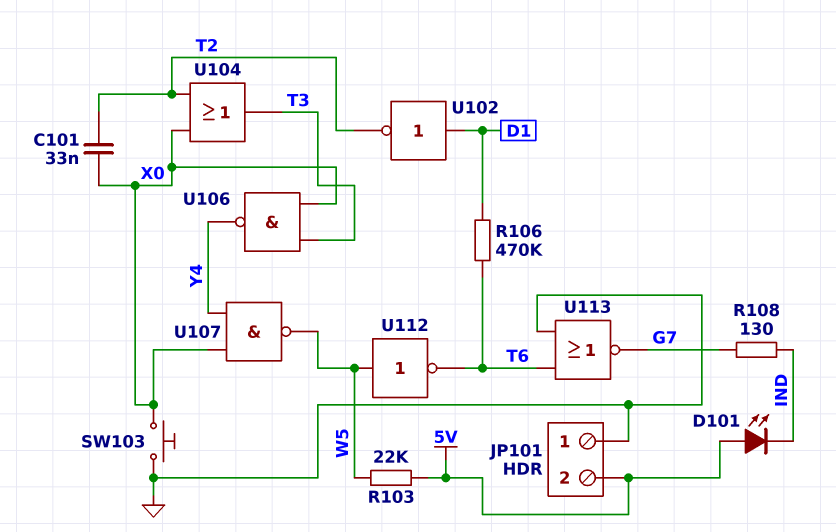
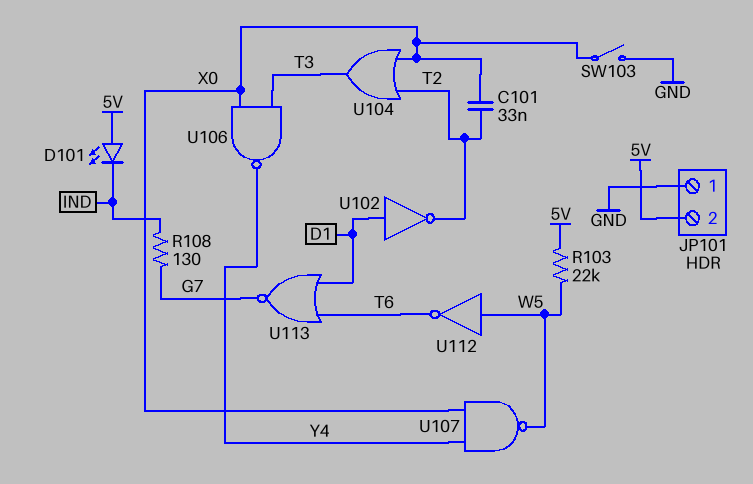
R106: 470k (D1, T6) -> none
SW103: button (GND, X0) -> switch (GND, X0)
U113: NOR (in GND, in T6, out G7) -> NOR (in D1, in T6, out G7)

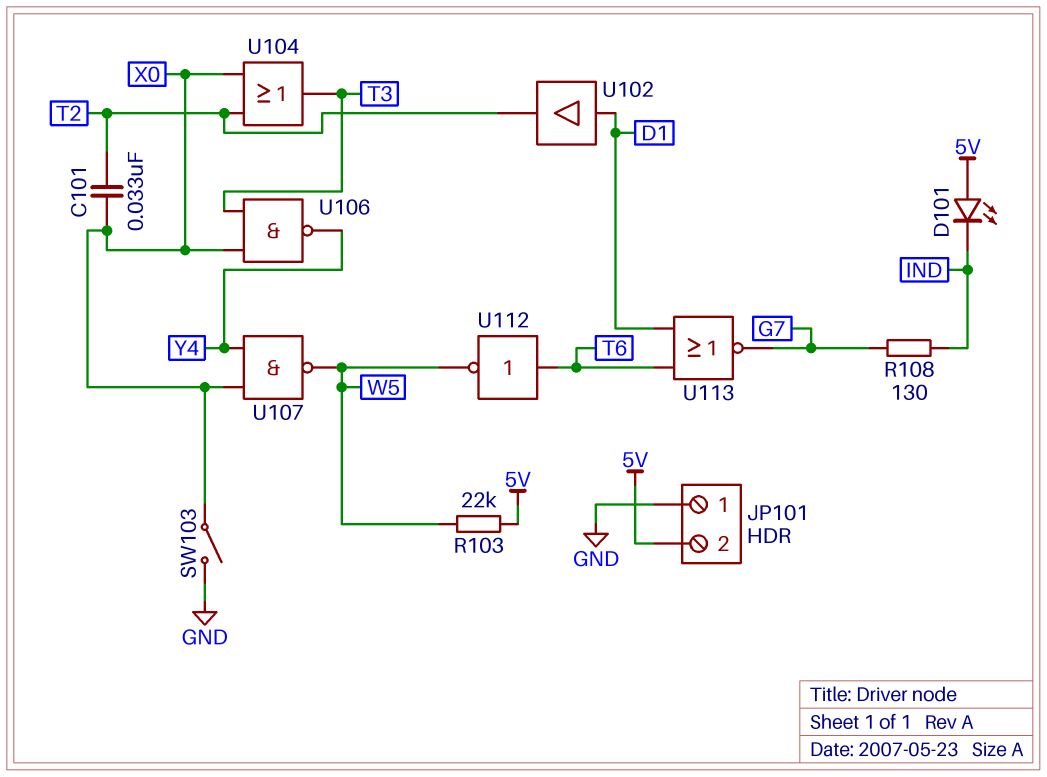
U102: NOT (in D1, out T2) -> buffer (in D1, out T2)
U112: NOT (in W5, out T6) -> NOT (in T6, out W5)

